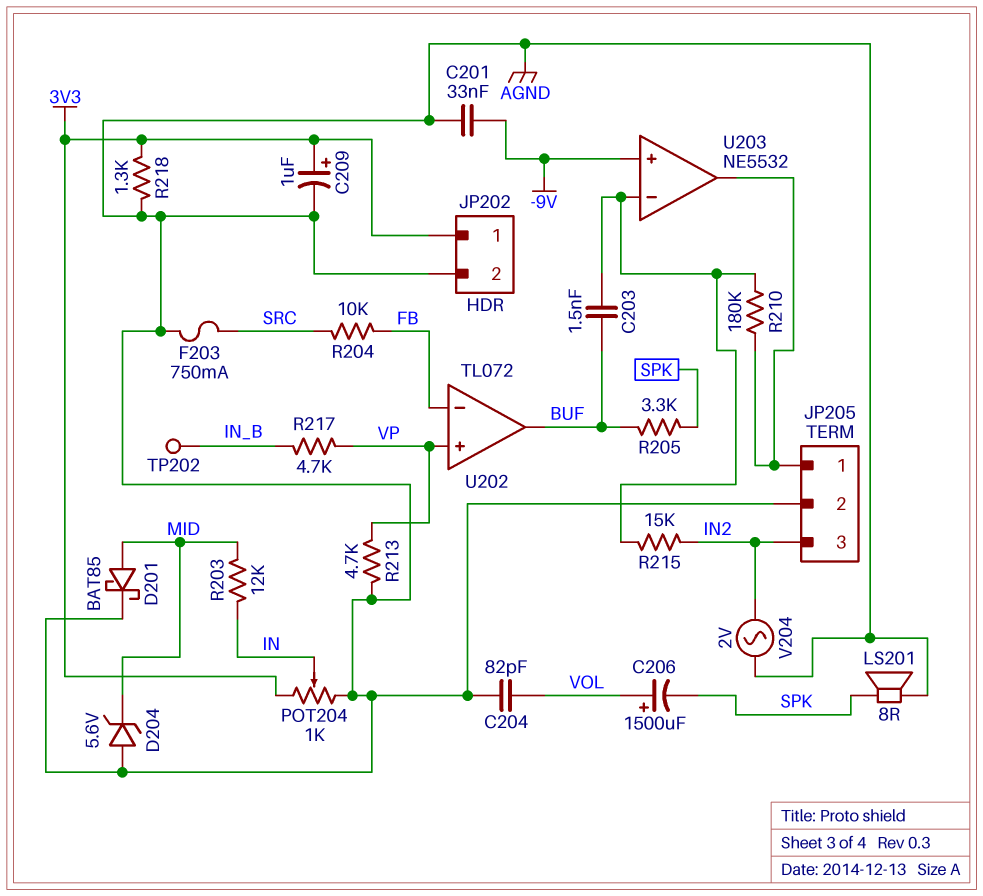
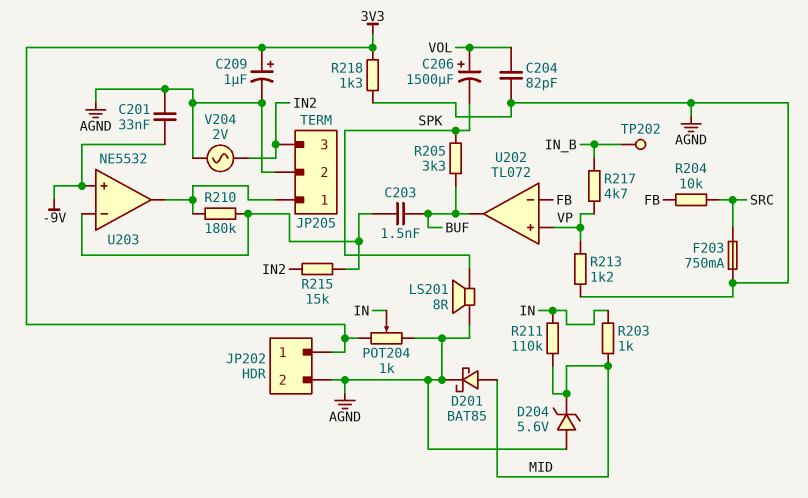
R203: 12k (IN, MID) -> 1k (IN, MID)
R211: none -> 110k (IN, MID)
R213: 4.7k (AGND, VP) -> 1.2k (AGND, VP)

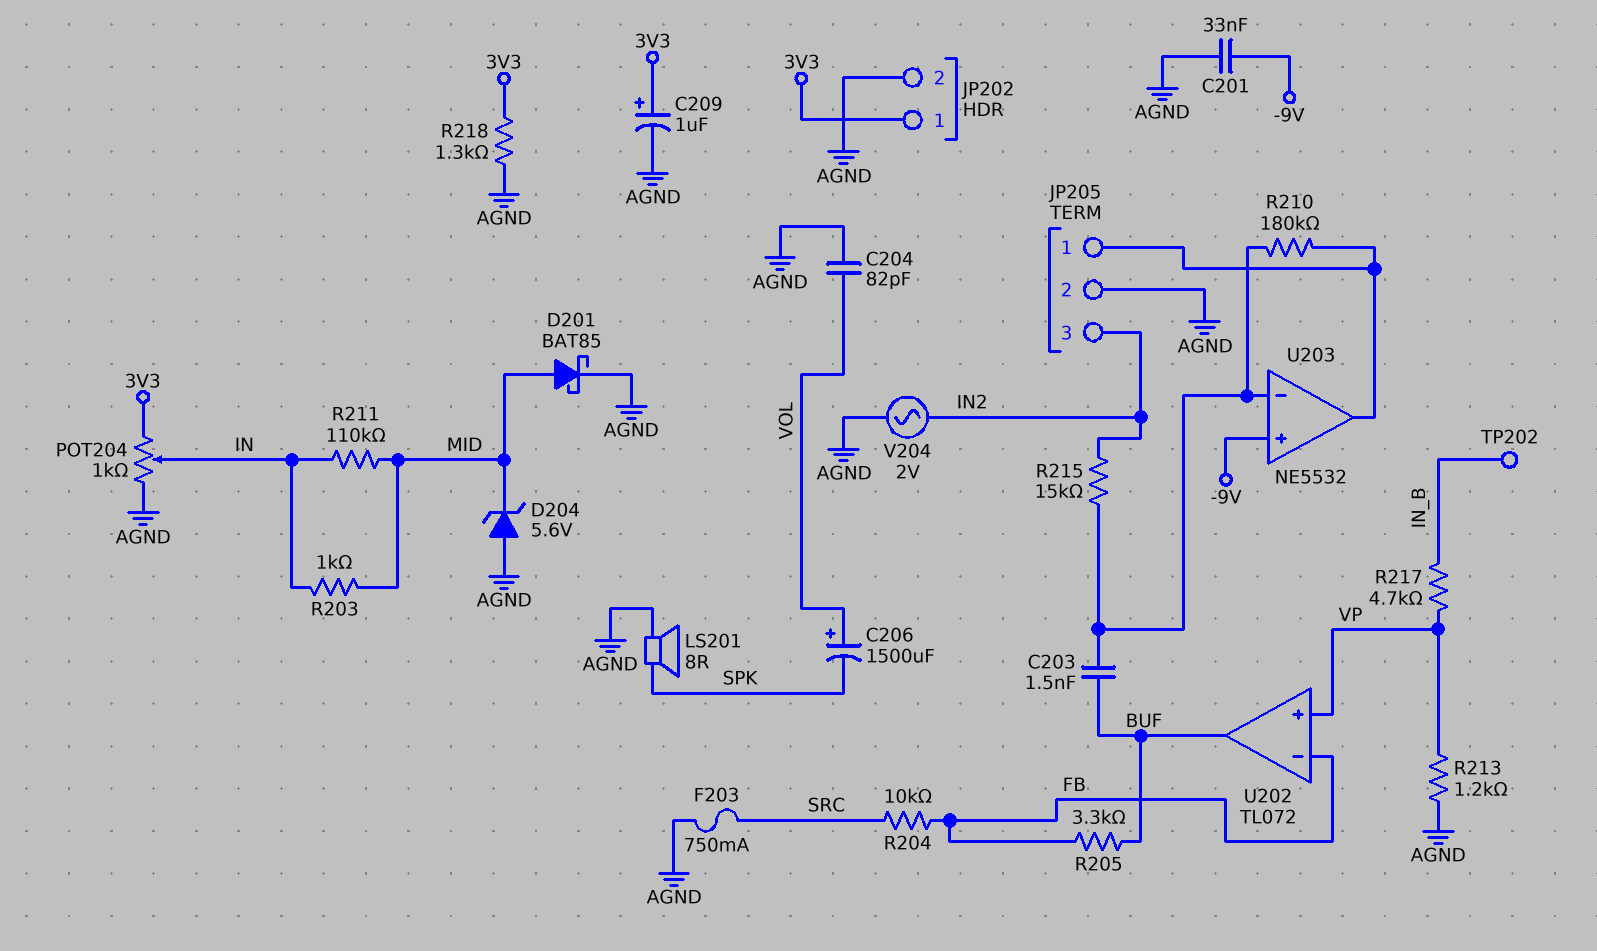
R205: 3.3k (BUF, SPK) -> 3.3k (BUF, FB)

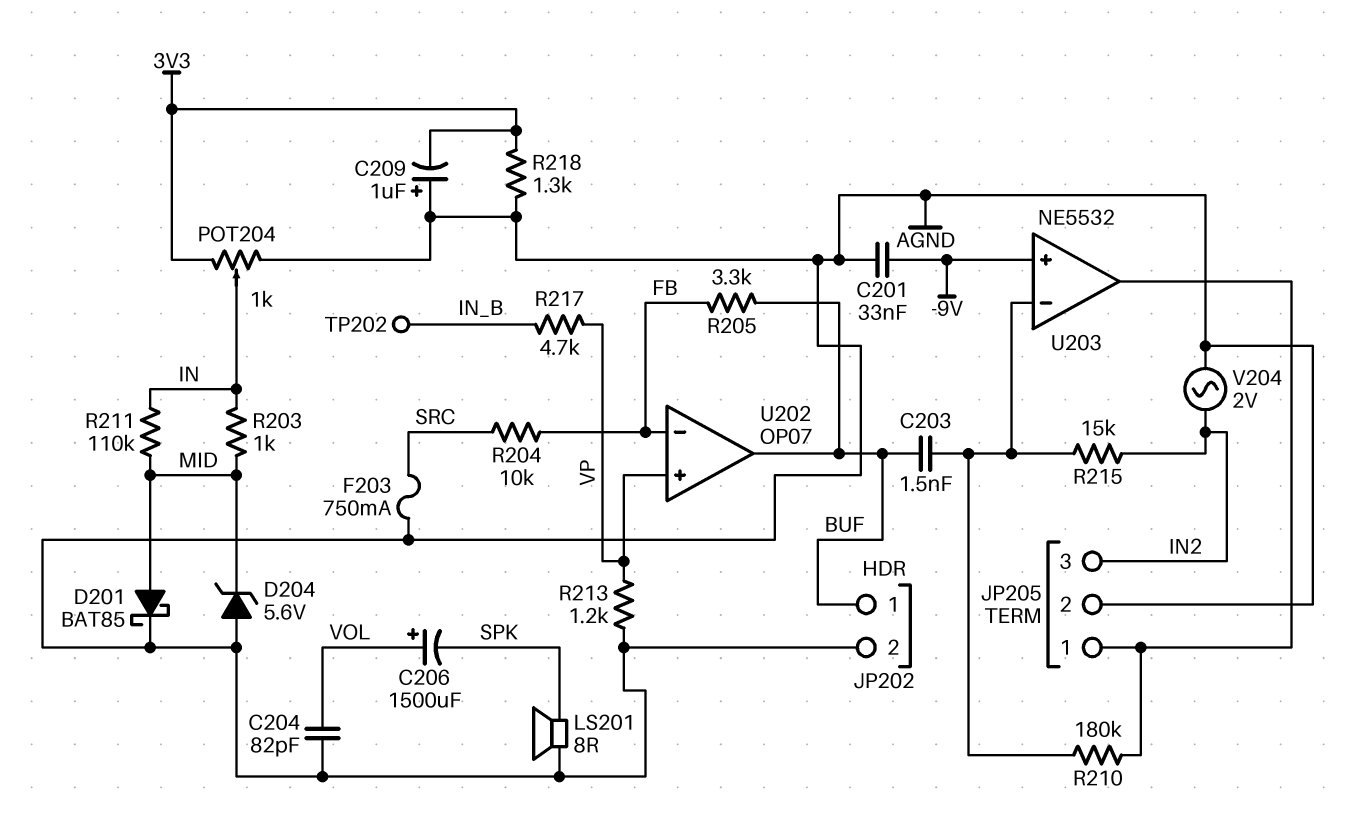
C209: 1uF (plus 3V3, minus AGND) -> 1uF (plus AGND, minus 3V3)
JP202 pin 1: 3V3 -> BUF
U202: TL072 -> OP07

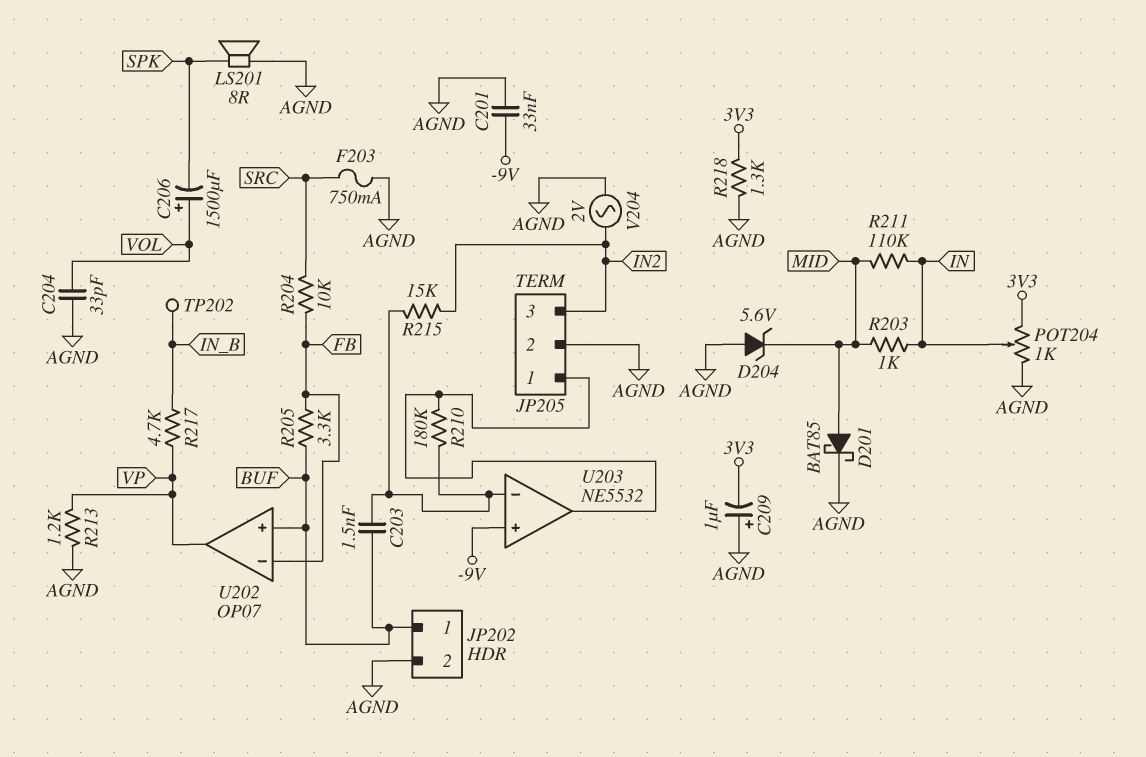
C204: 82pF (AGND, VOL) -> 33pF (AGND, VOL)
U202 pin in+: VP -> BUF
U202 pin out: BUF -> VP

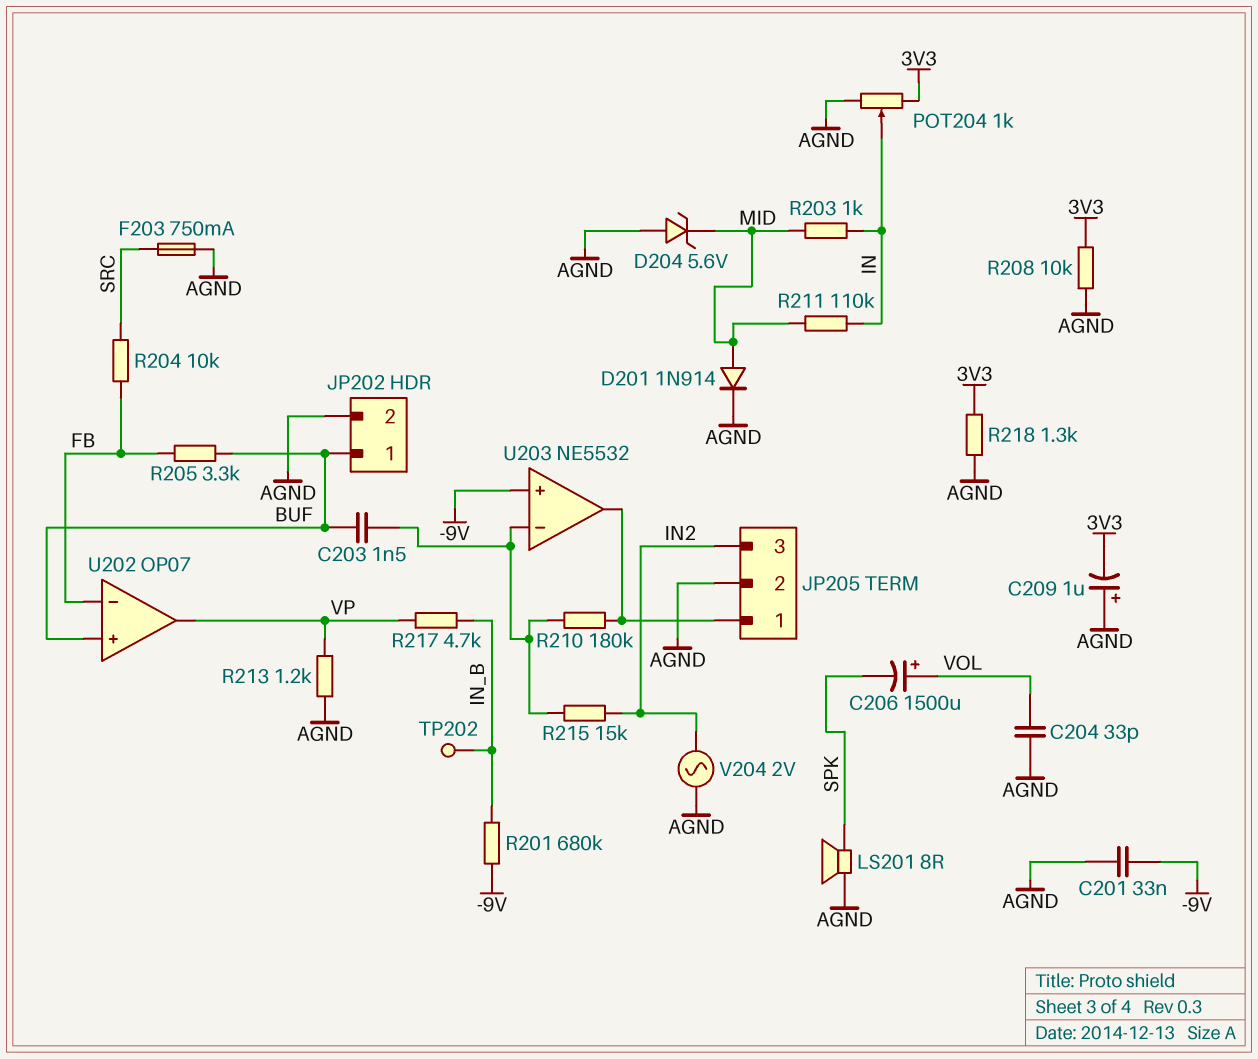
D201: schottky BAT85 (A MID, K AGND) -> diode 1N914 (A MID, K AGND)
R201: none -> 680k (-9V, IN_B)
R208: none -> 10k (3V3, AGND)

